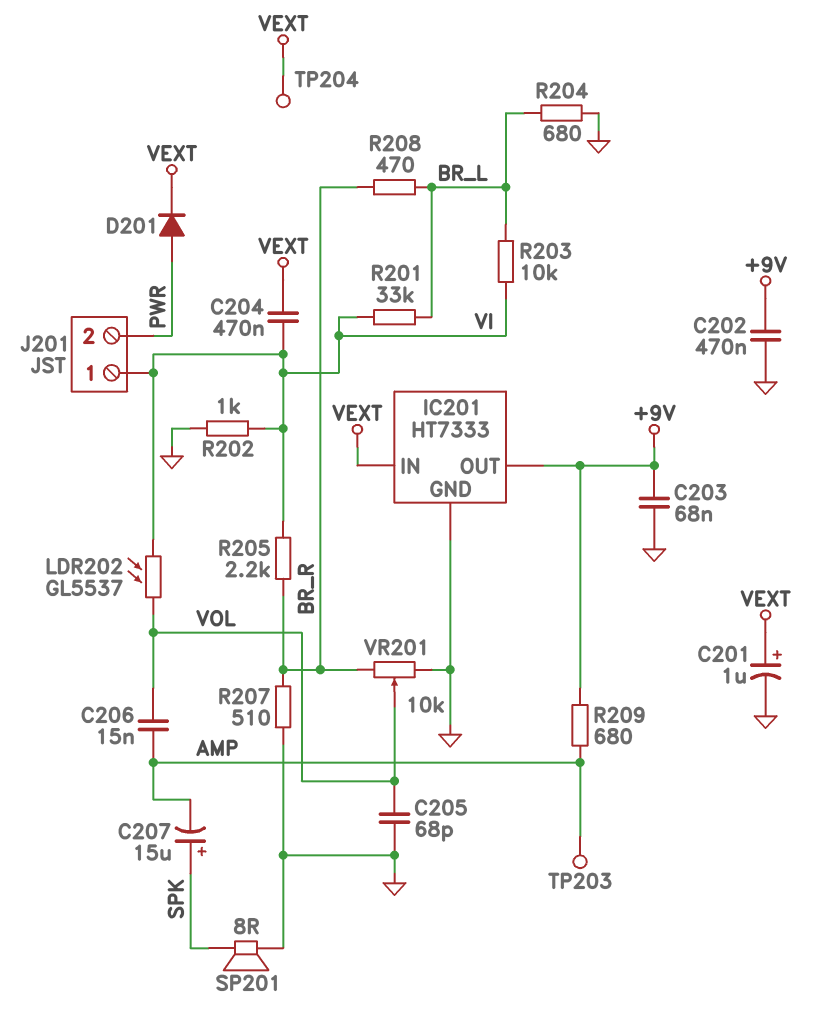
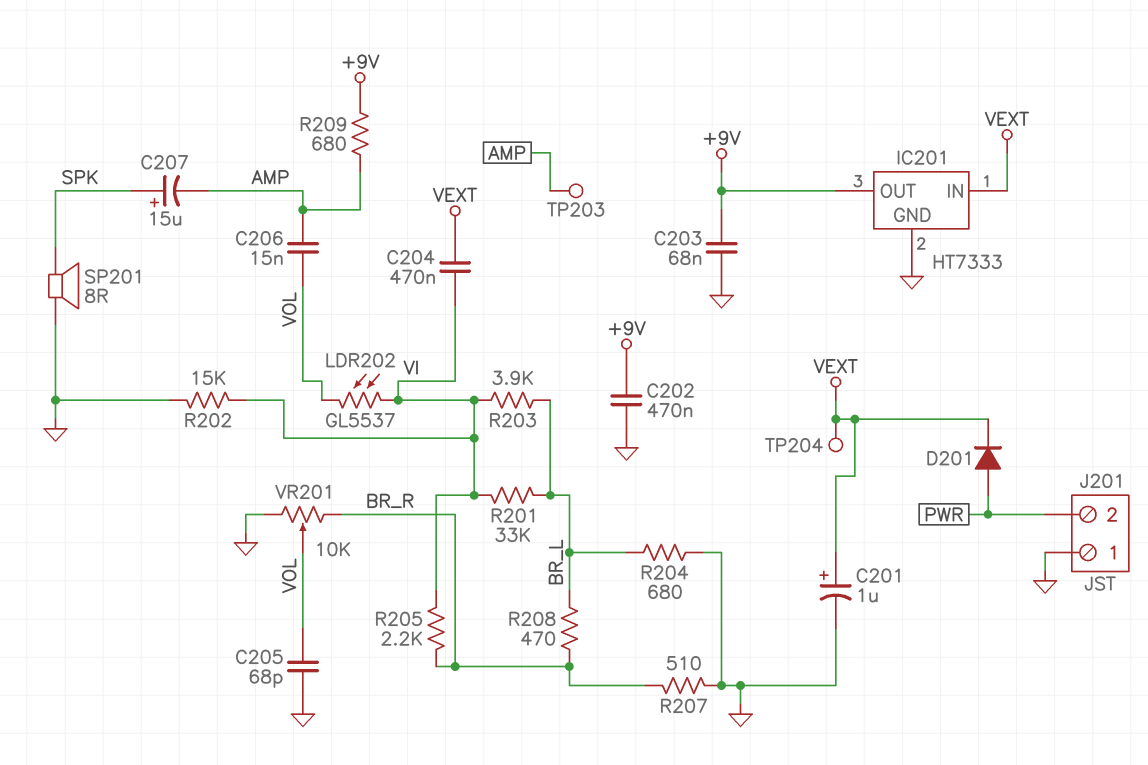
J201 pin 1: VI -> GND
R202: 1k (GND, VI) -> 15k (GND, VI)
R203: 10k (BR_L, VI) -> 3.9k (BR_L, VI)

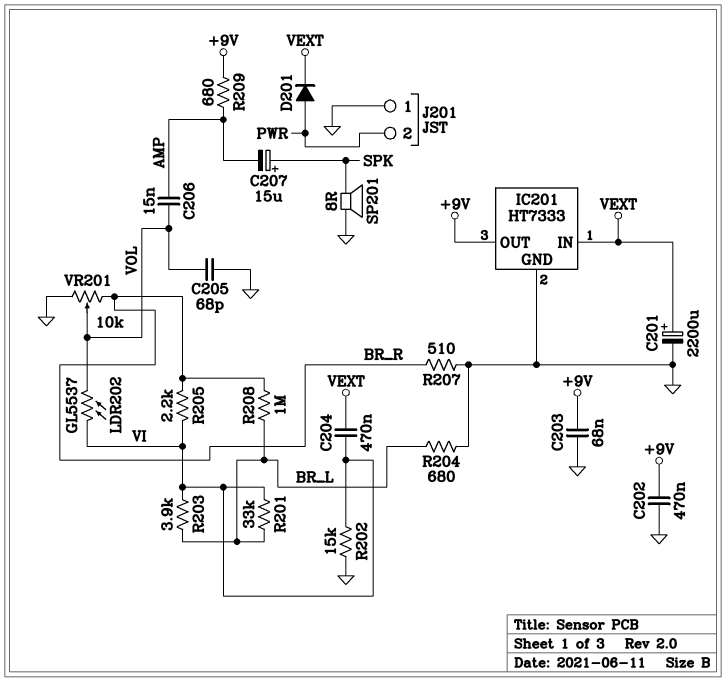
C201: 1uF (plus VEXT, minus GND) -> 2200uF (plus VEXT, minus GND)
R208: 470 (BR_L, BR_R) -> 1M (BR_L, BR_R)
TP203: test point (AMP) -> none
TP204: test point (VEXT) -> none

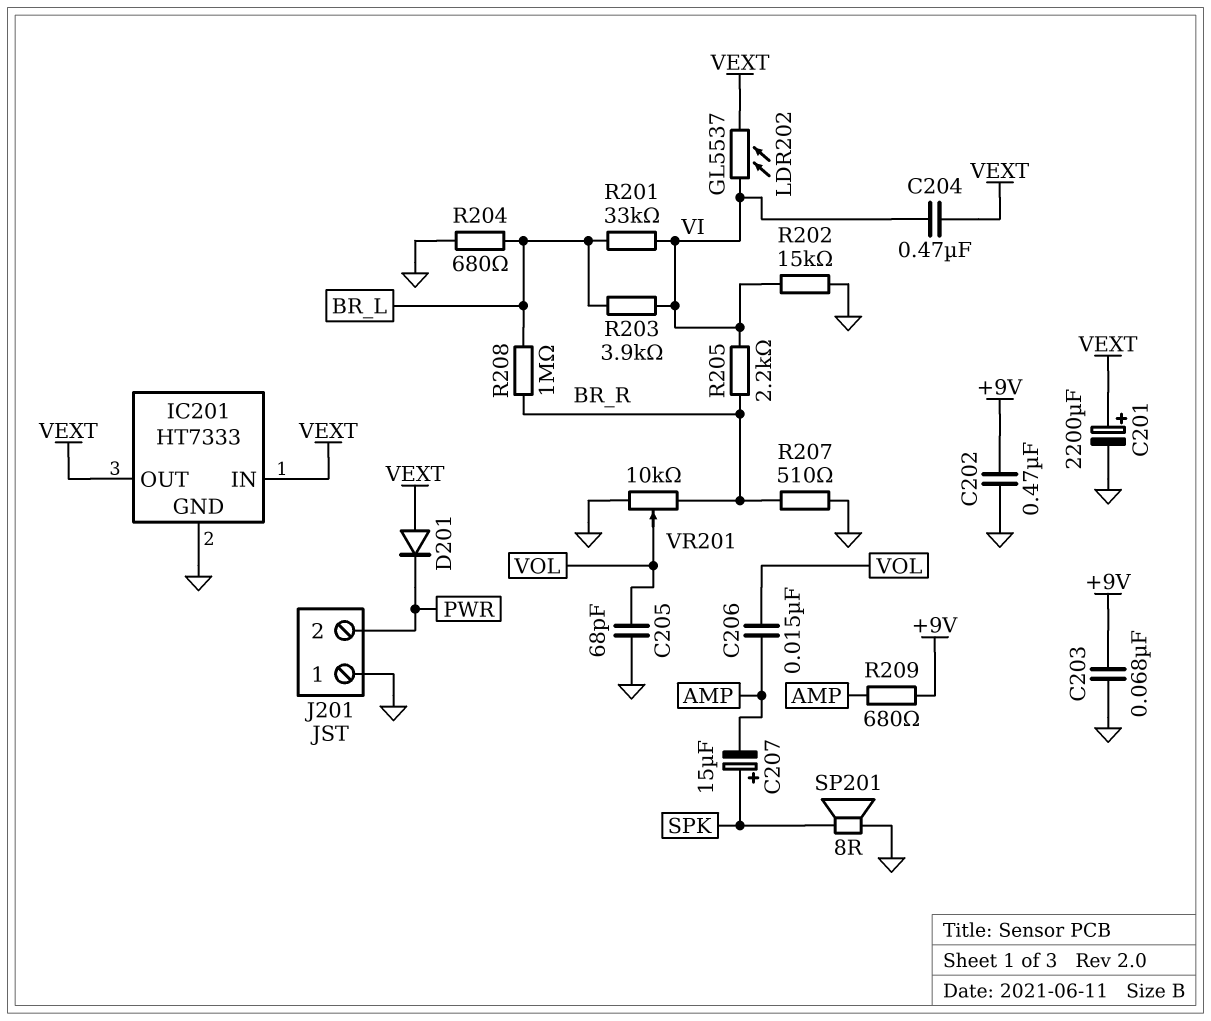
D201: diode (A PWR, K VEXT) -> diode (A VEXT, K PWR)
IC201 pin OUT: +9V -> VEXT
LDR202: GL5537 (VI, VOL) -> GL5537 (VEXT, VI)

